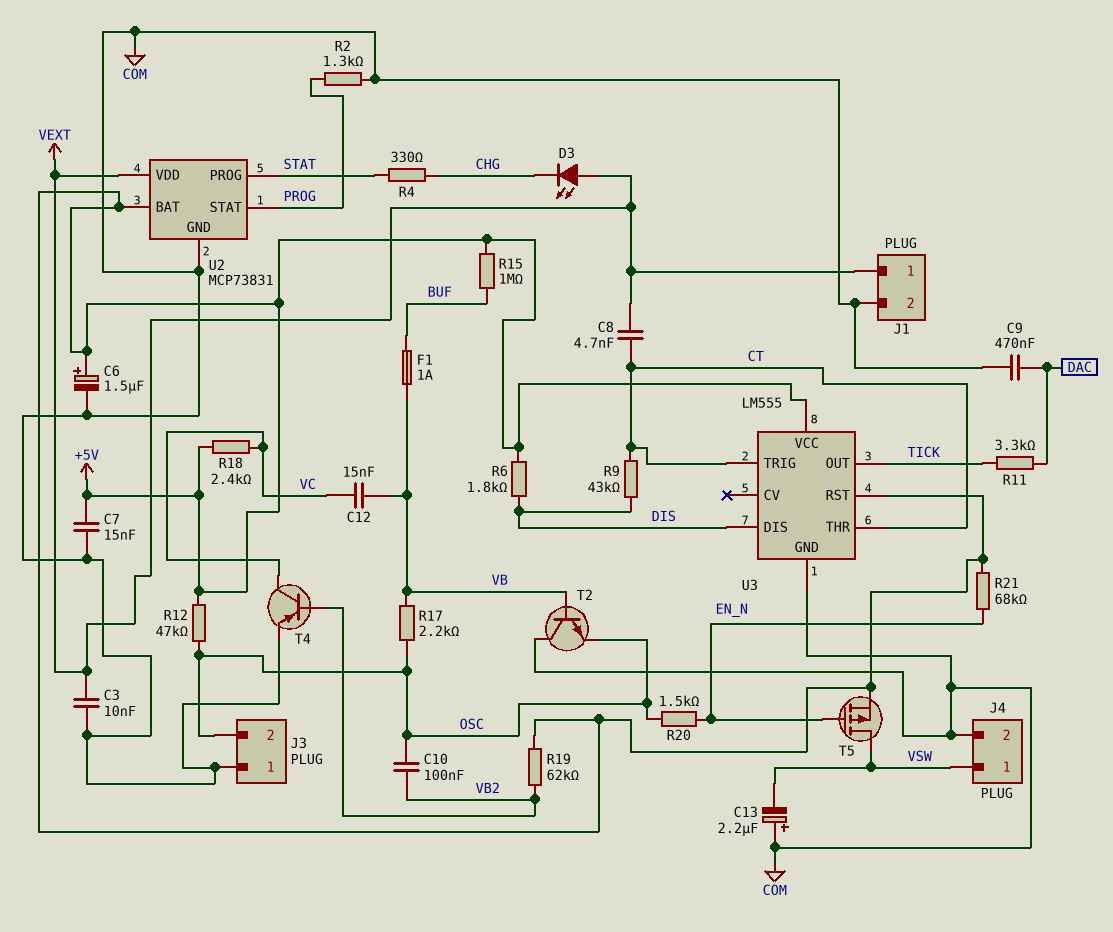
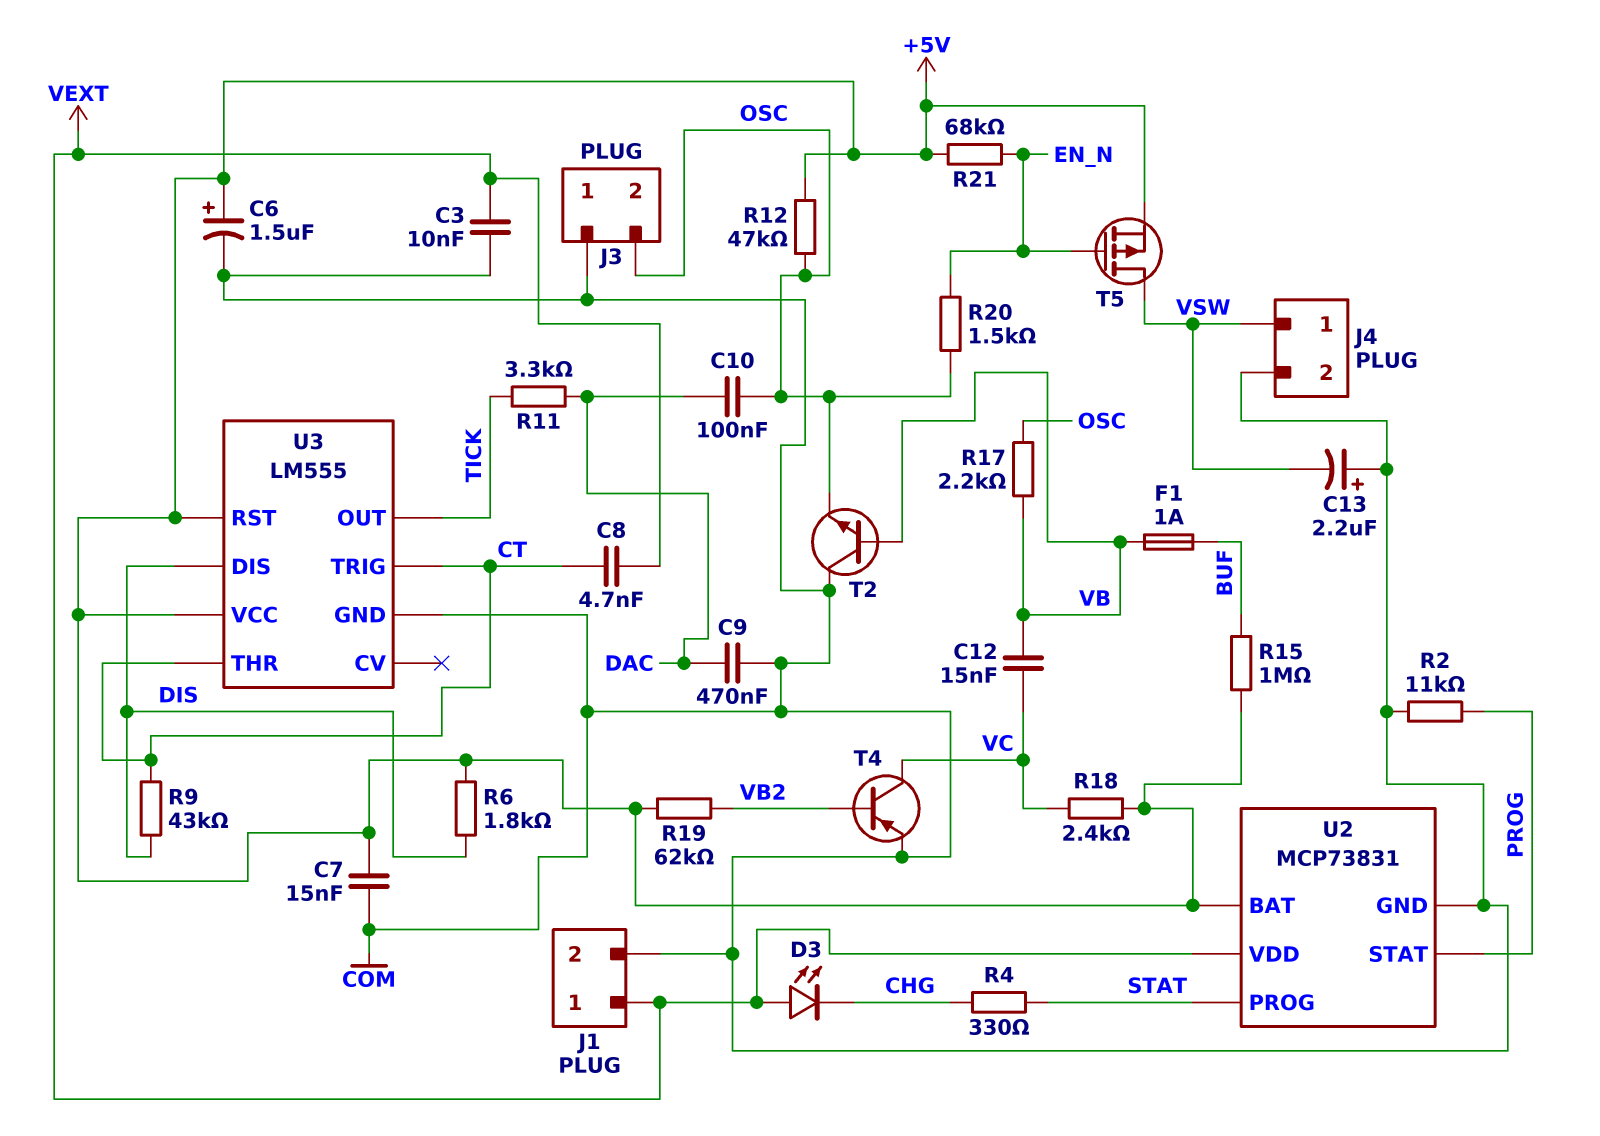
C10: 100nF (OSC, VB2) -> 100nF (DAC, OSC)
R2: 1.3k (COM, PROG) -> 11k (COM, PROG)

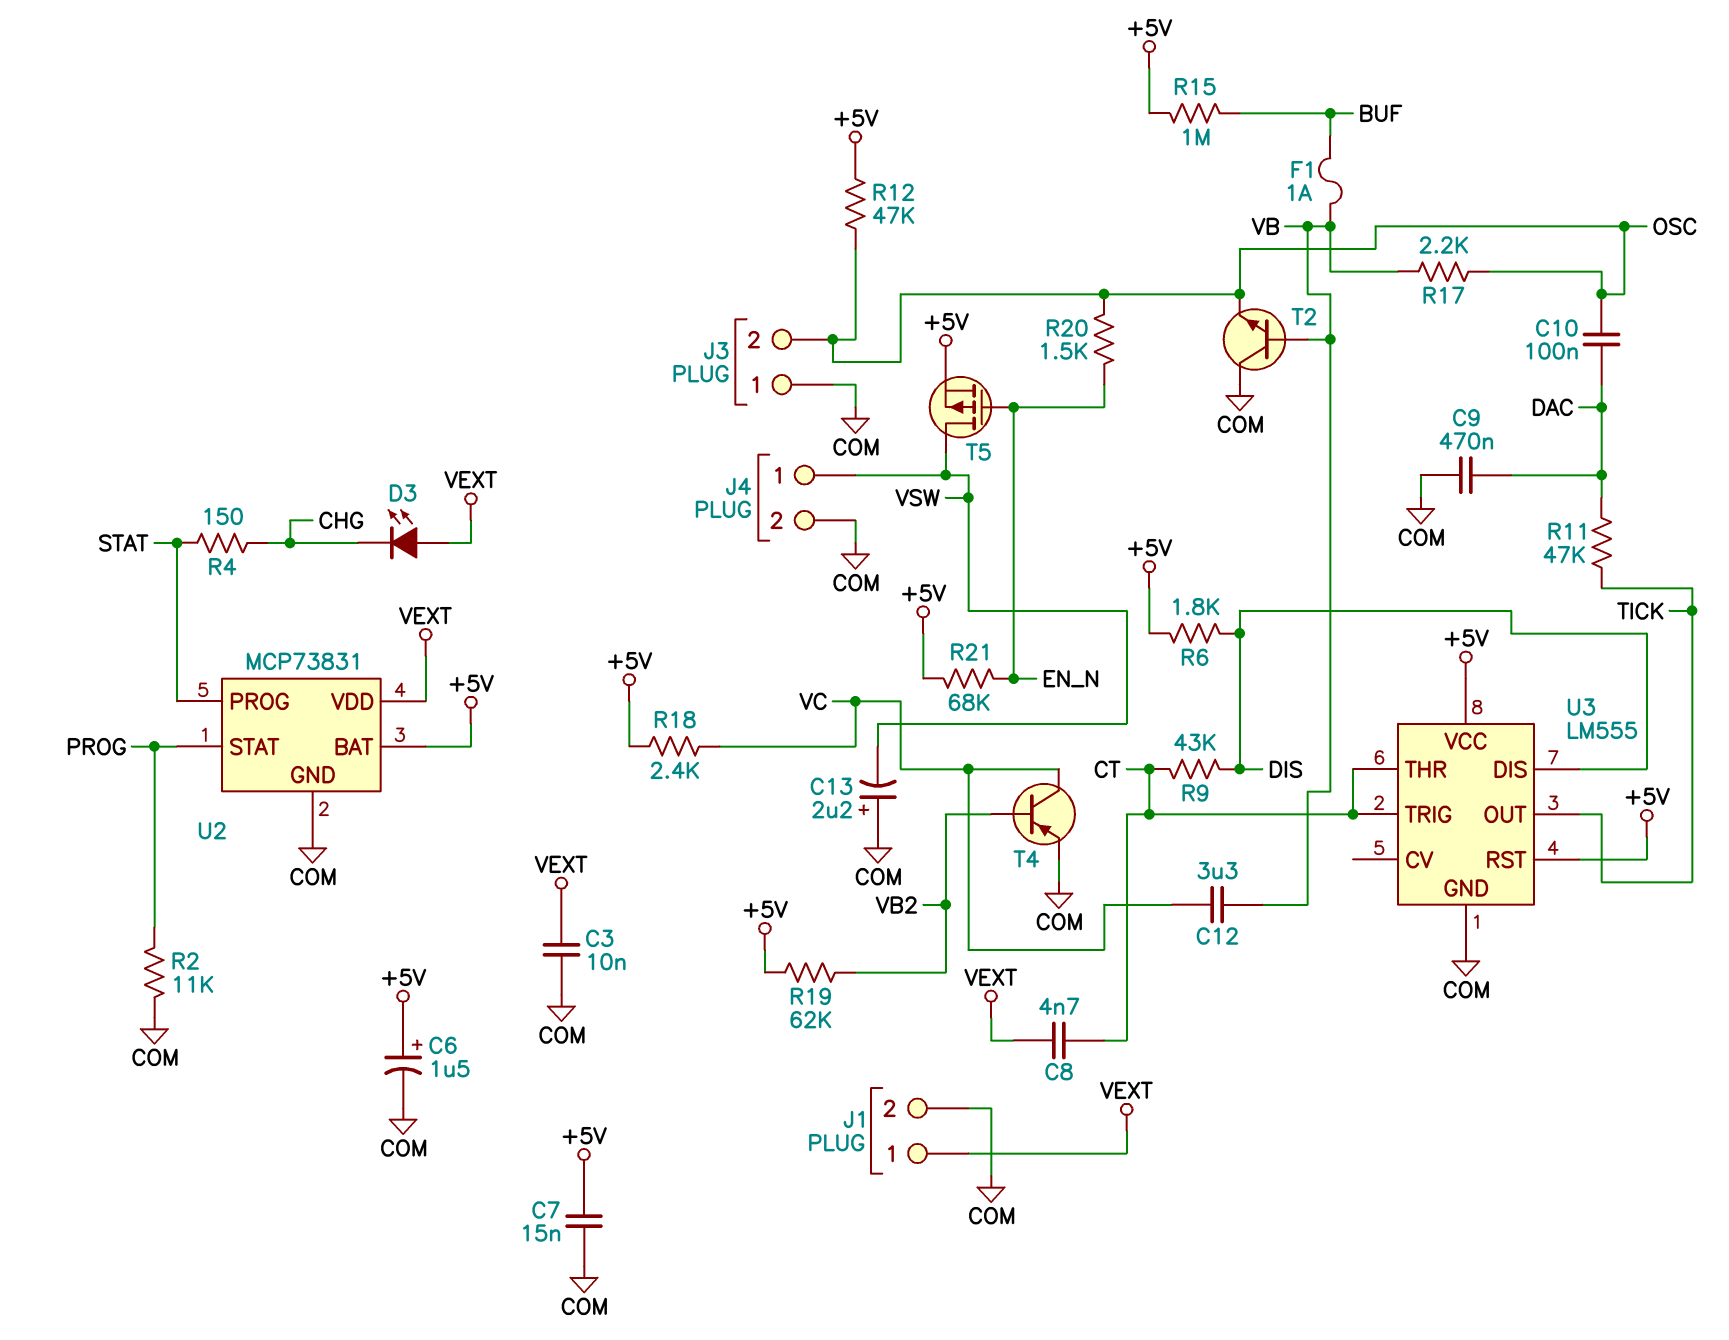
C12: 15nF (VB, VC) -> 3.3uF (VB, VC)
R4: 330 (CHG, STAT) -> 150 (CHG, STAT)
R11: 3.3k (DAC, TICK) -> 47k (DAC, TICK)

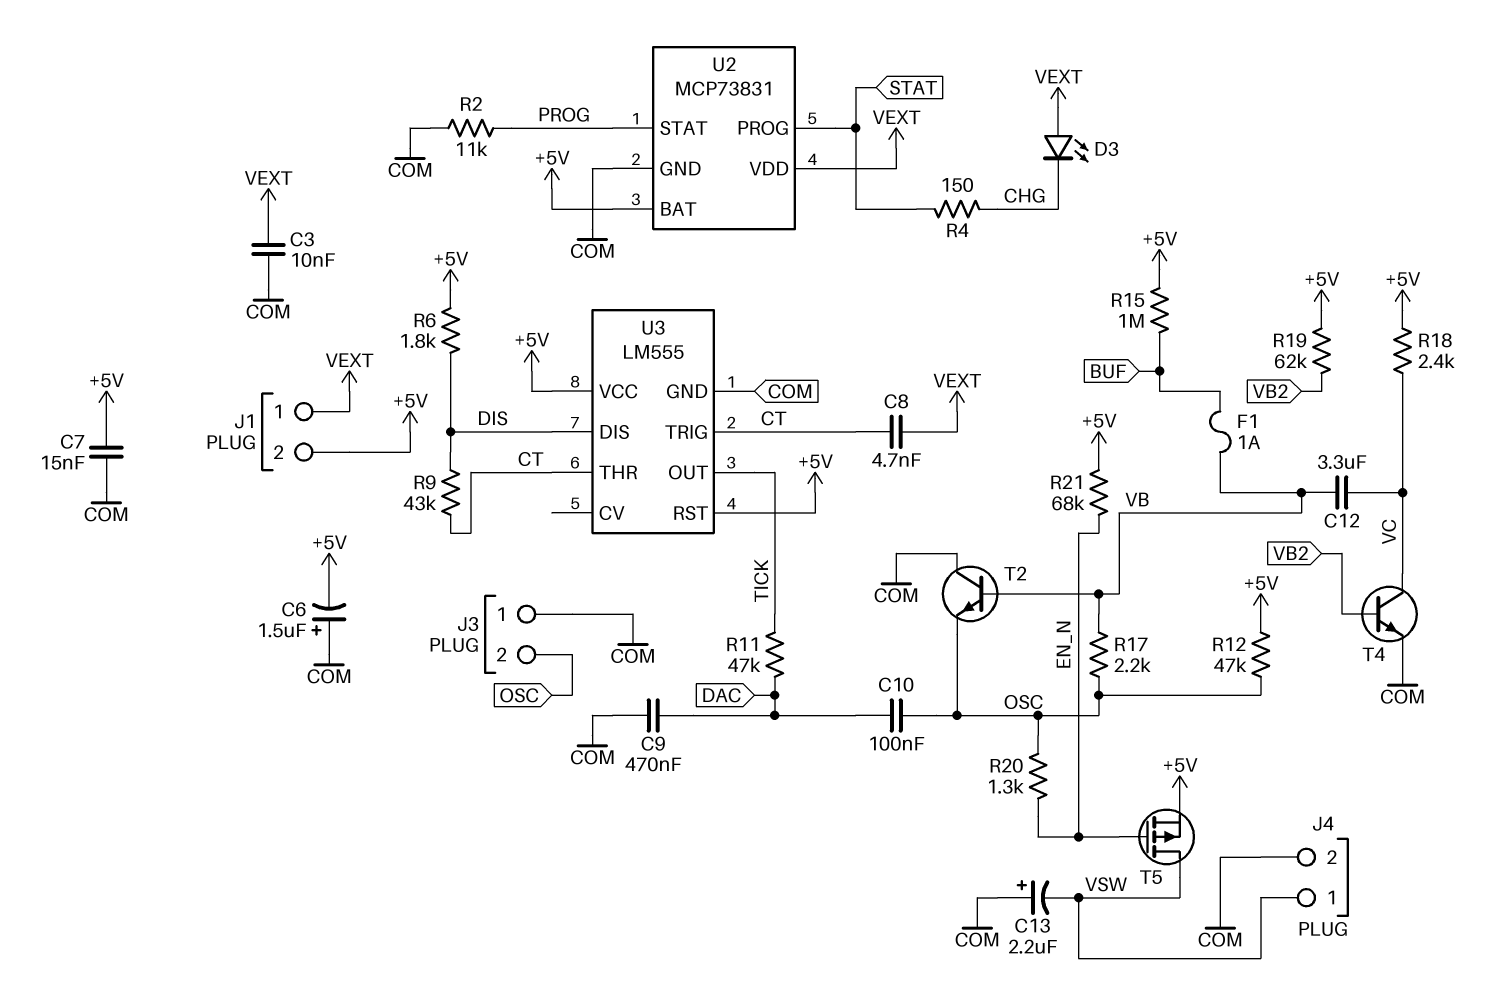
C6: 1.5uF (plus +5V, minus COM) -> 1.5uF (plus COM, minus +5V)
J1 pin 2: COM -> +5V
R20: 1.5k (EN_N, OSC) -> 1.3k (EN_N, OSC)
T4: PNP (B VB2, C VC, E COM) -> NPN (B VB2, C VC, E COM)

